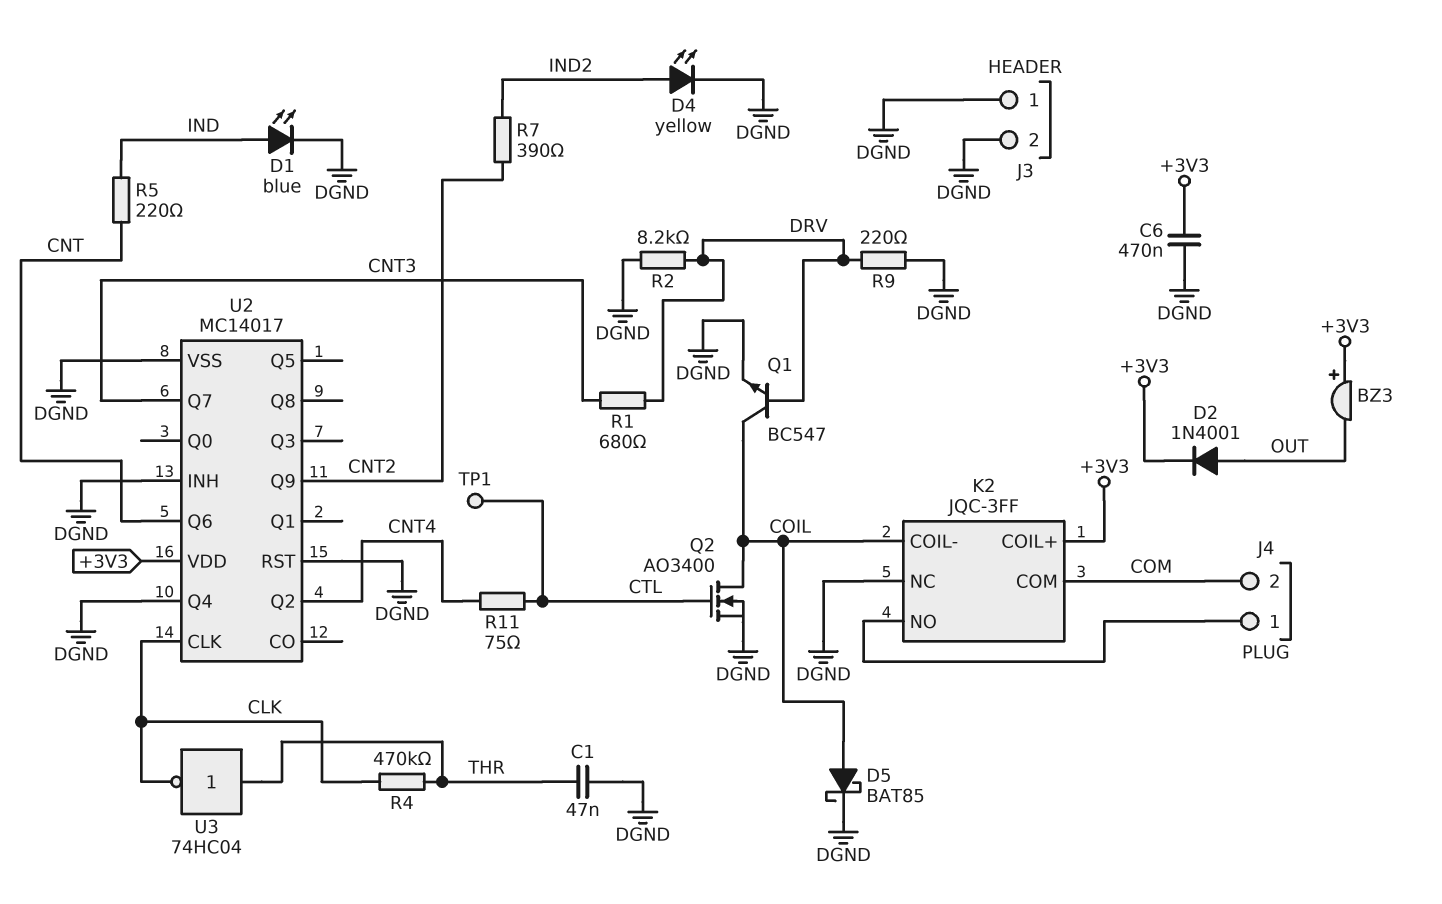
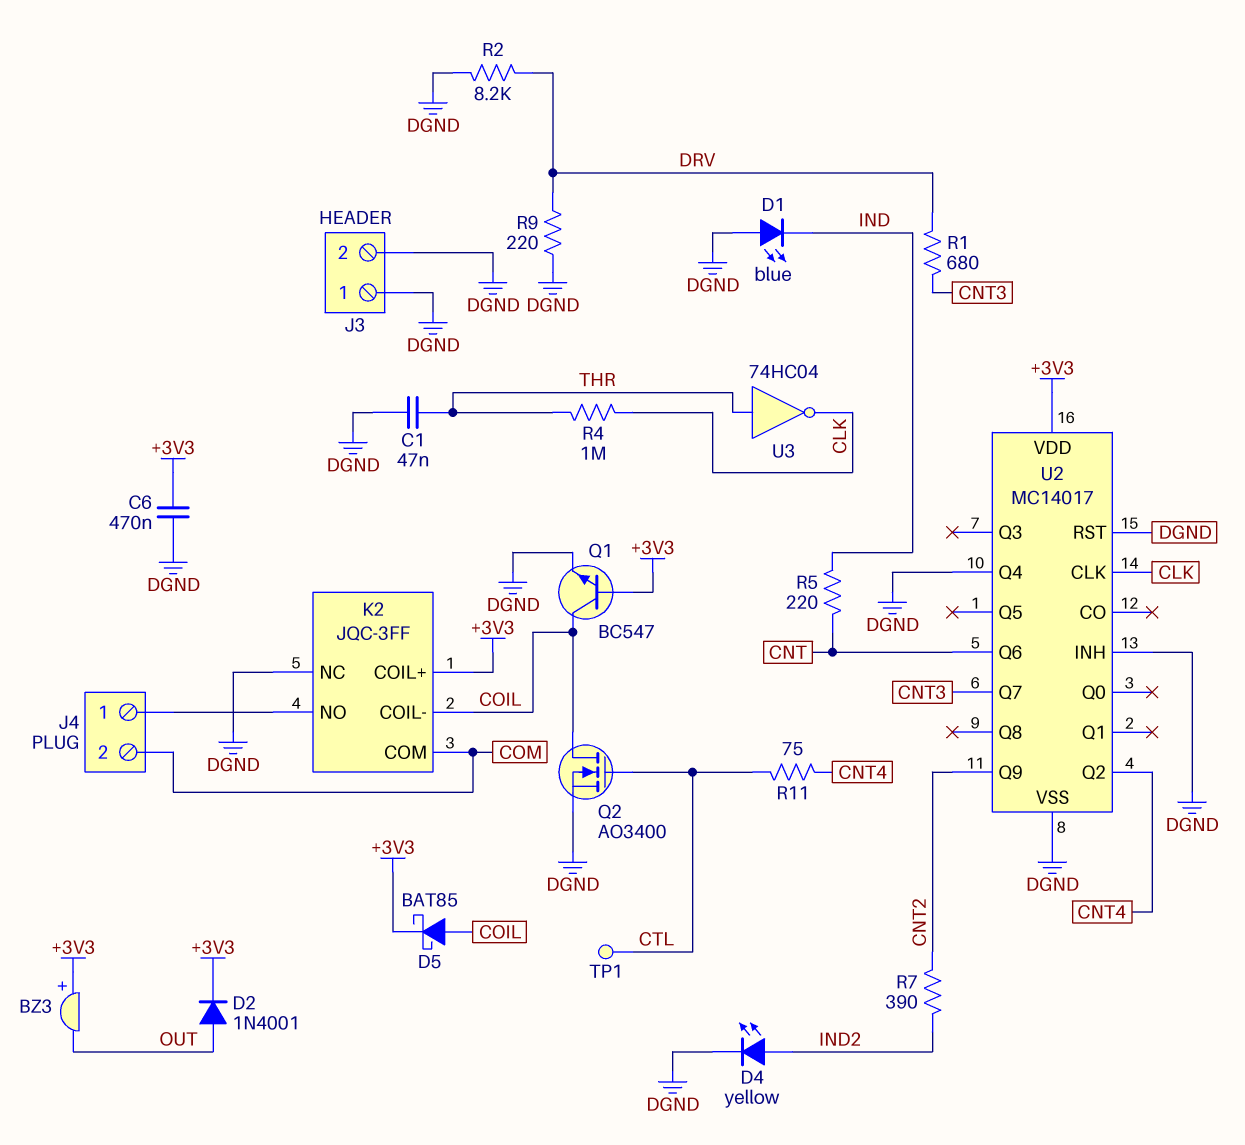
D1: LED blue (A IND, K DGND) -> LED blue (A DGND, K IND)
D5: schottky BAT85 (A COIL, K DGND) -> schottky BAT85 (A COIL, K +3V3)
Q1: NPN BC547 (B DRV, C COIL, E DGND) -> NPN BC547 (B +3V3, C COIL, E DGND)
R4: 470k (CLK, THR) -> 1M (CLK, THR)

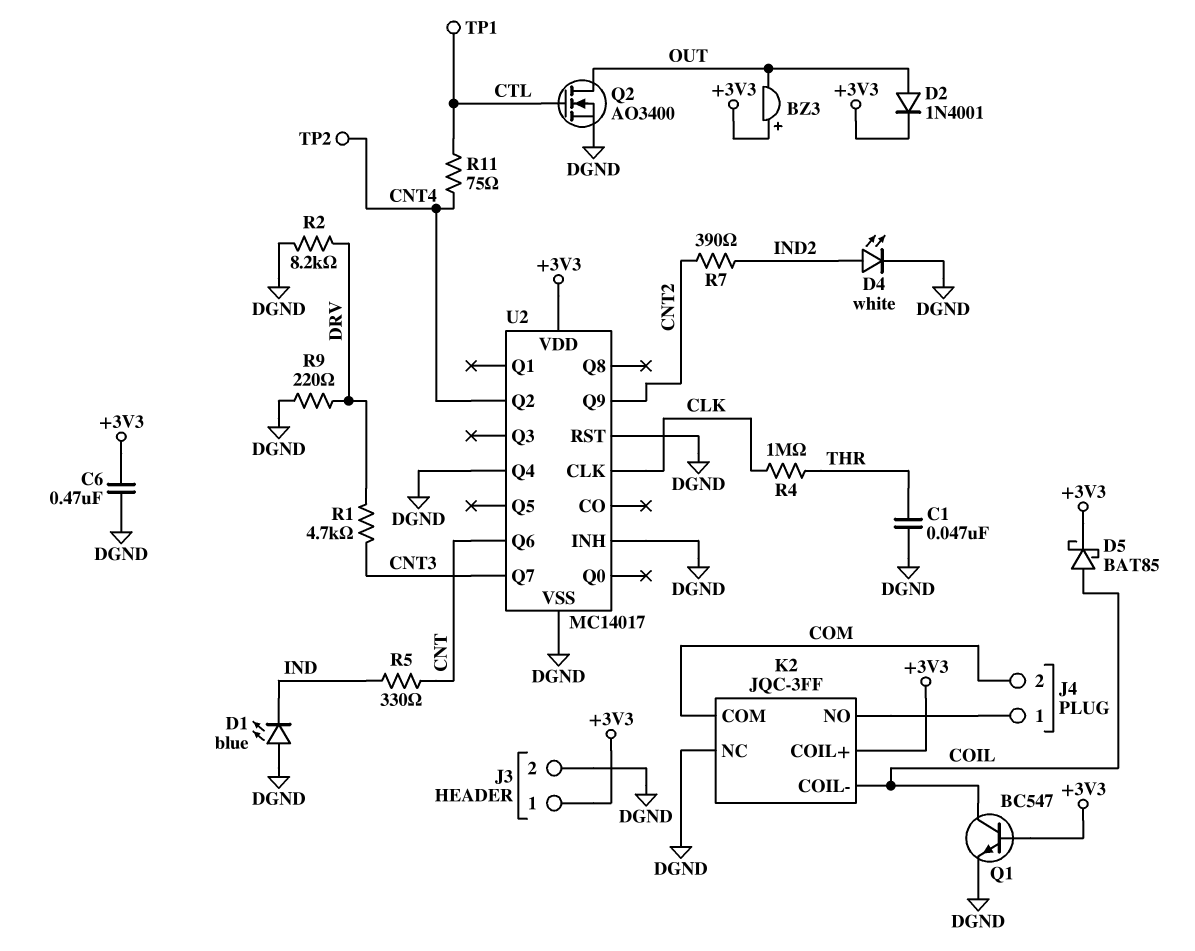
D4: LED yellow (A IND2, K DGND) -> LED white (A IND2, K DGND)
J3 pin 1: DGND -> +3V3
Q2: NMOS AO3400 (G CTL, D COIL, S DGND) -> NMOS AO3400 (G CTL, D OUT, S DGND)
R1: 680 (CNT3, DRV) -> 4.7k (CNT3, DRV)
R5: 220 (CNT, IND) -> 330 (CNT, IND)
TP2: none -> test point (CNT4)
U3: NOT 74HC04 (in THR, out CLK) -> none

